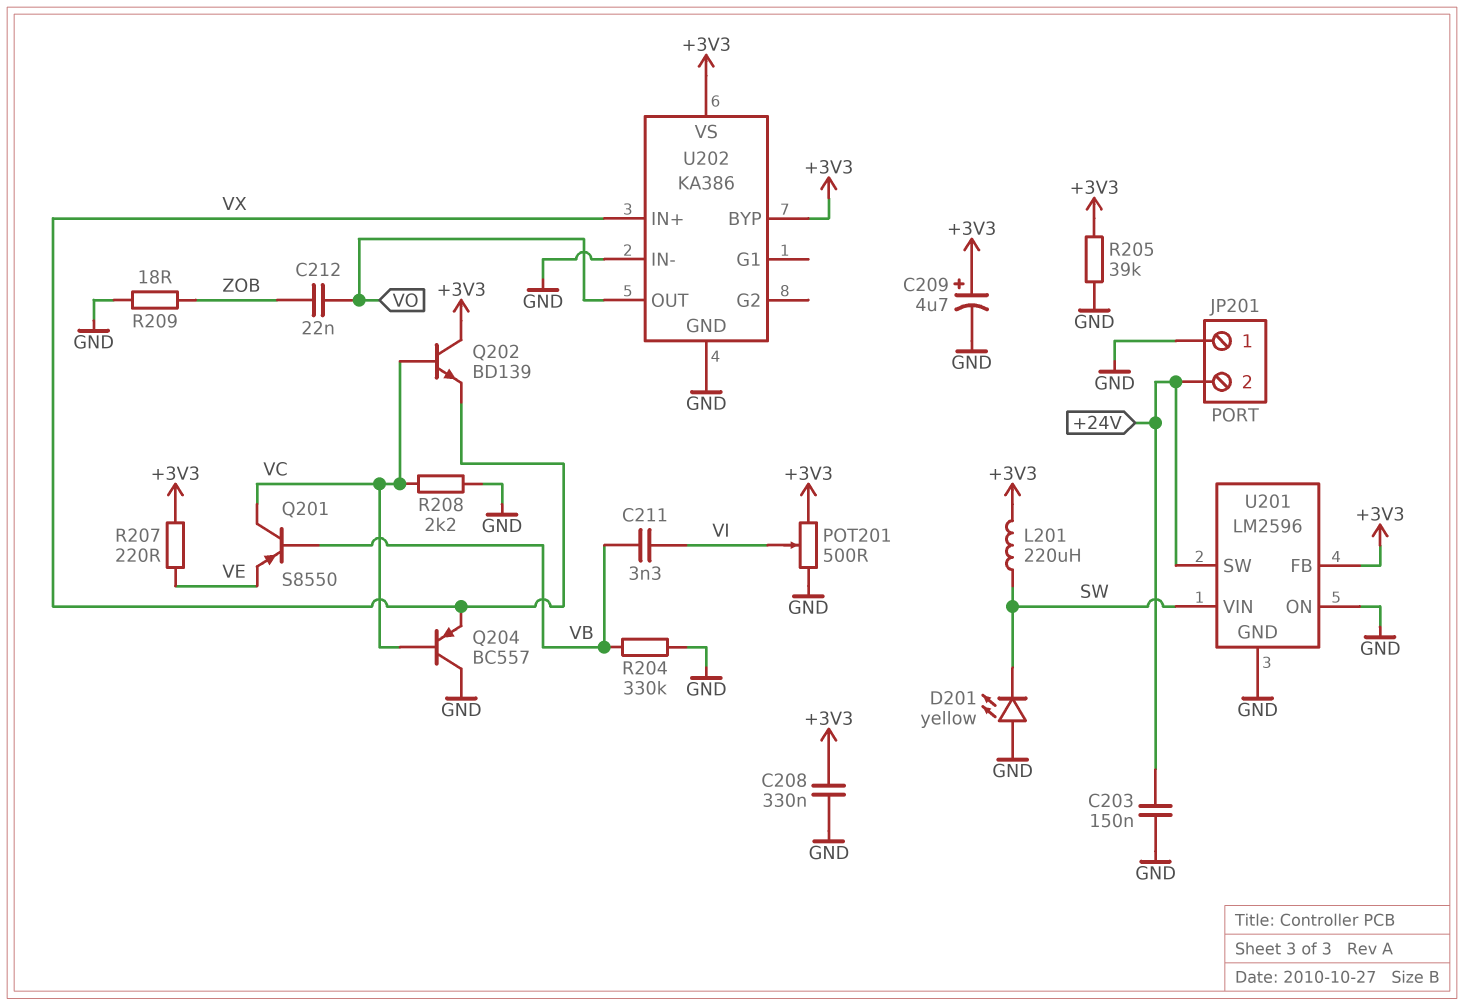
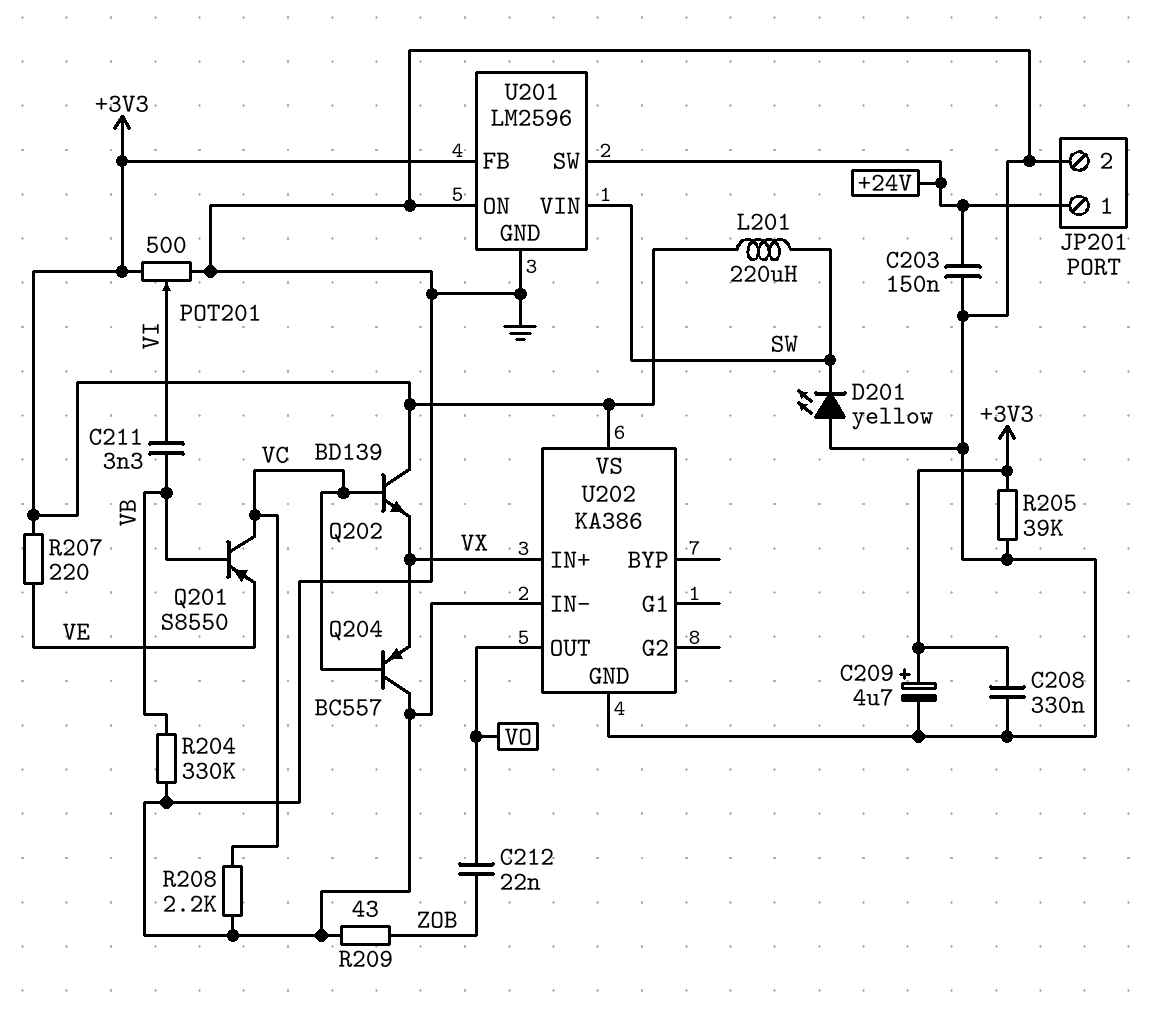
JP201 pin 1: GND -> +24V
JP201 pin 2: +24V -> GND
R209: 18 (GND, ZOB) -> 43 (GND, ZOB)
U202 pin BYP: +3V3 -> none

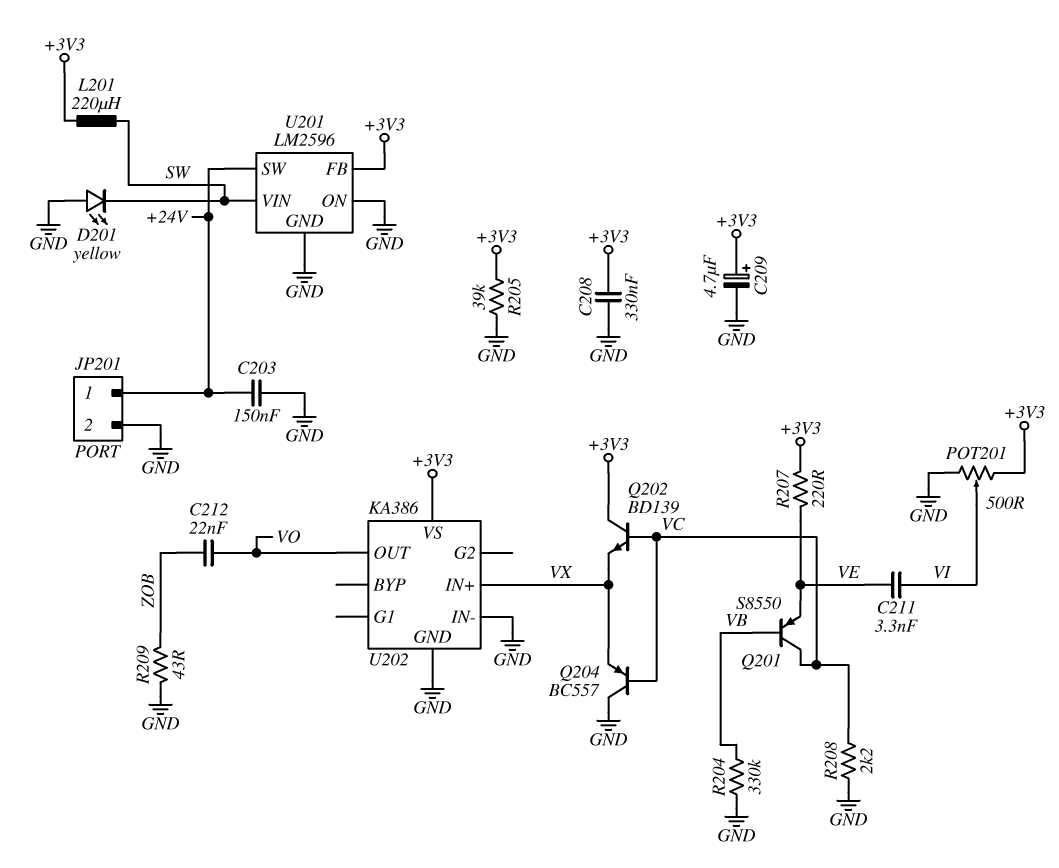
C211: 3.3nF (VB, VI) -> 3.3nF (VE, VI)

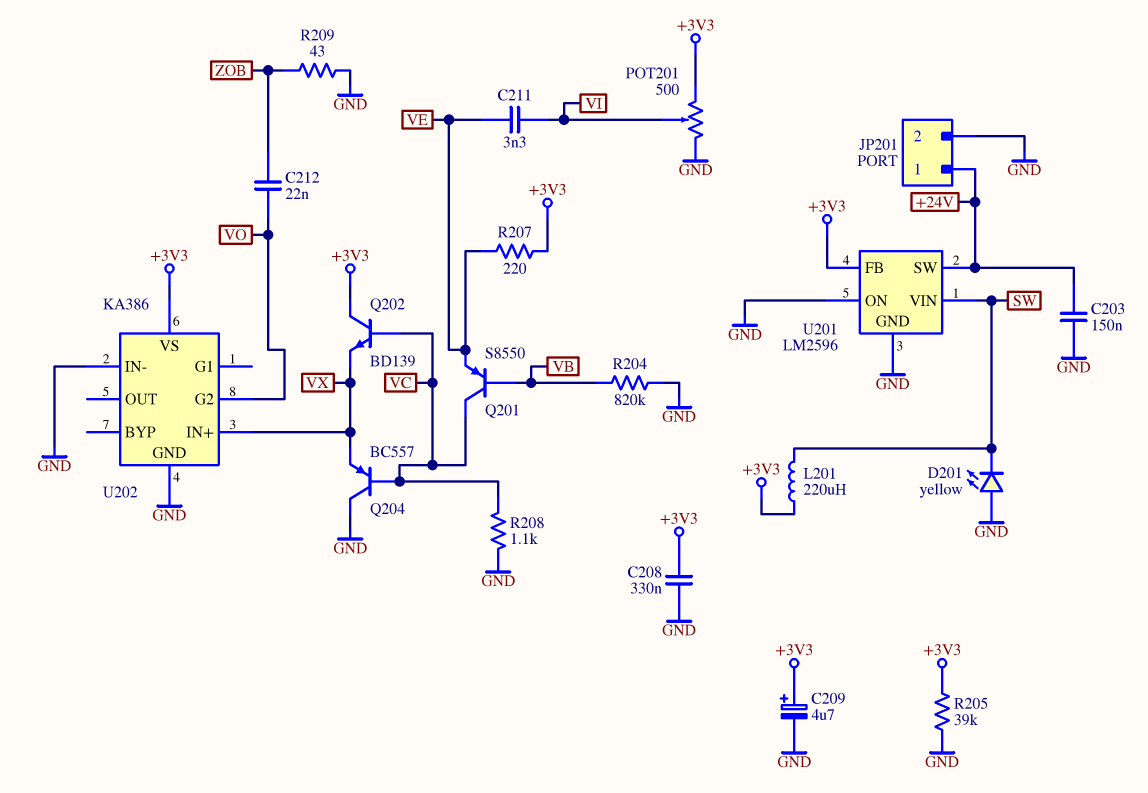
R204: 330k (GND, VB) -> 820k (GND, VB)
R208: 2.2k (GND, VC) -> 1.1k (GND, VC)
U202 pin G2: none -> VO
U202 pin OUT: VO -> none

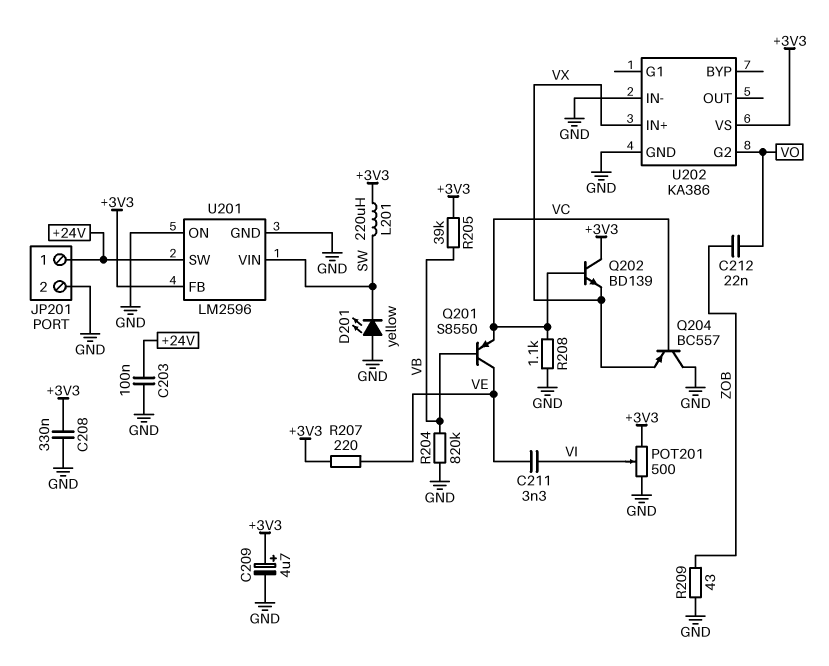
C203: 150nF (+24V, GND) -> 100nF (+24V, GND)
Q201: PNP S8550 (B VB, C VC, E VE) -> PNP S8550 (B VB, C VE, E VC)
R205: 39k (+3V3, GND) -> 39k (+3V3, VB)

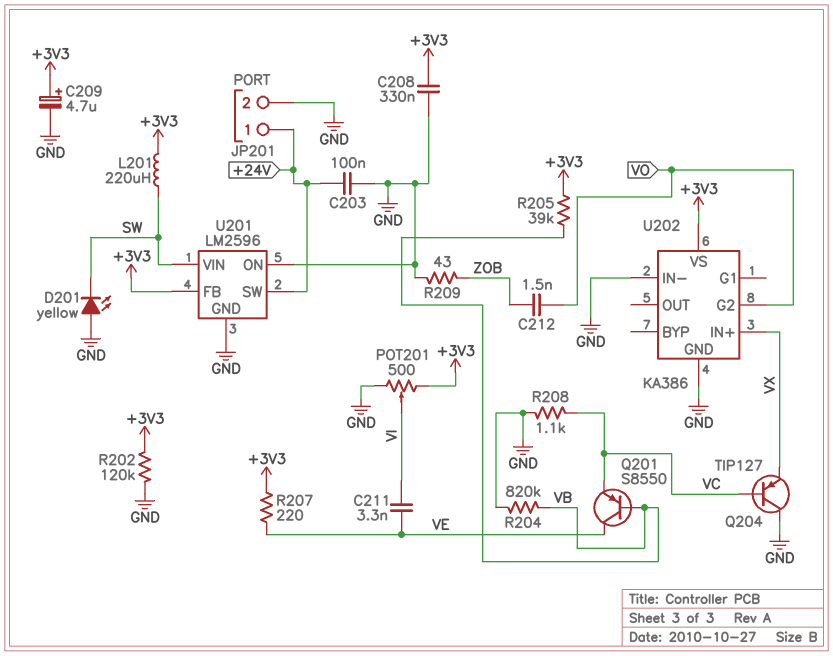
C212: 22nF (VO, ZOB) -> 1.5nF (VO, ZOB)
Q202: NPN BD139 (B VC, C +3V3, E VX) -> none
Q204: PNP BC557 (B VC, C GND, E VX) -> PNP TIP127 (B VC, C GND, E VX)
R202: none -> 120k (+3V3, GND)

